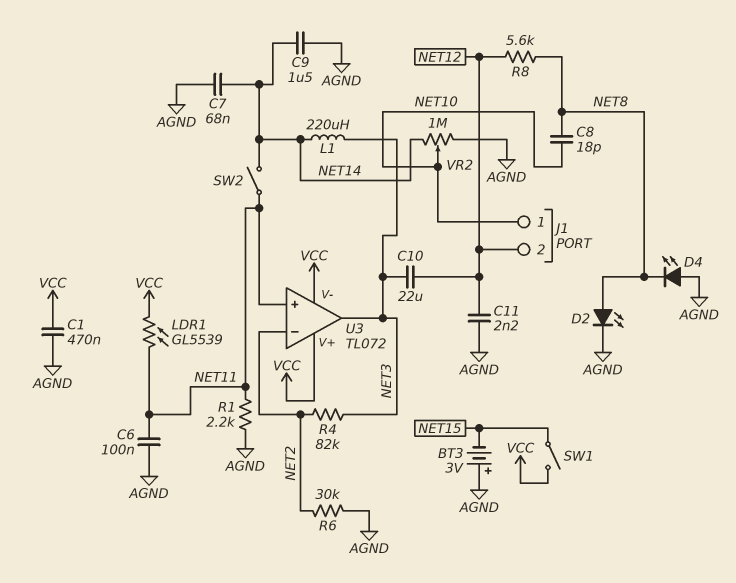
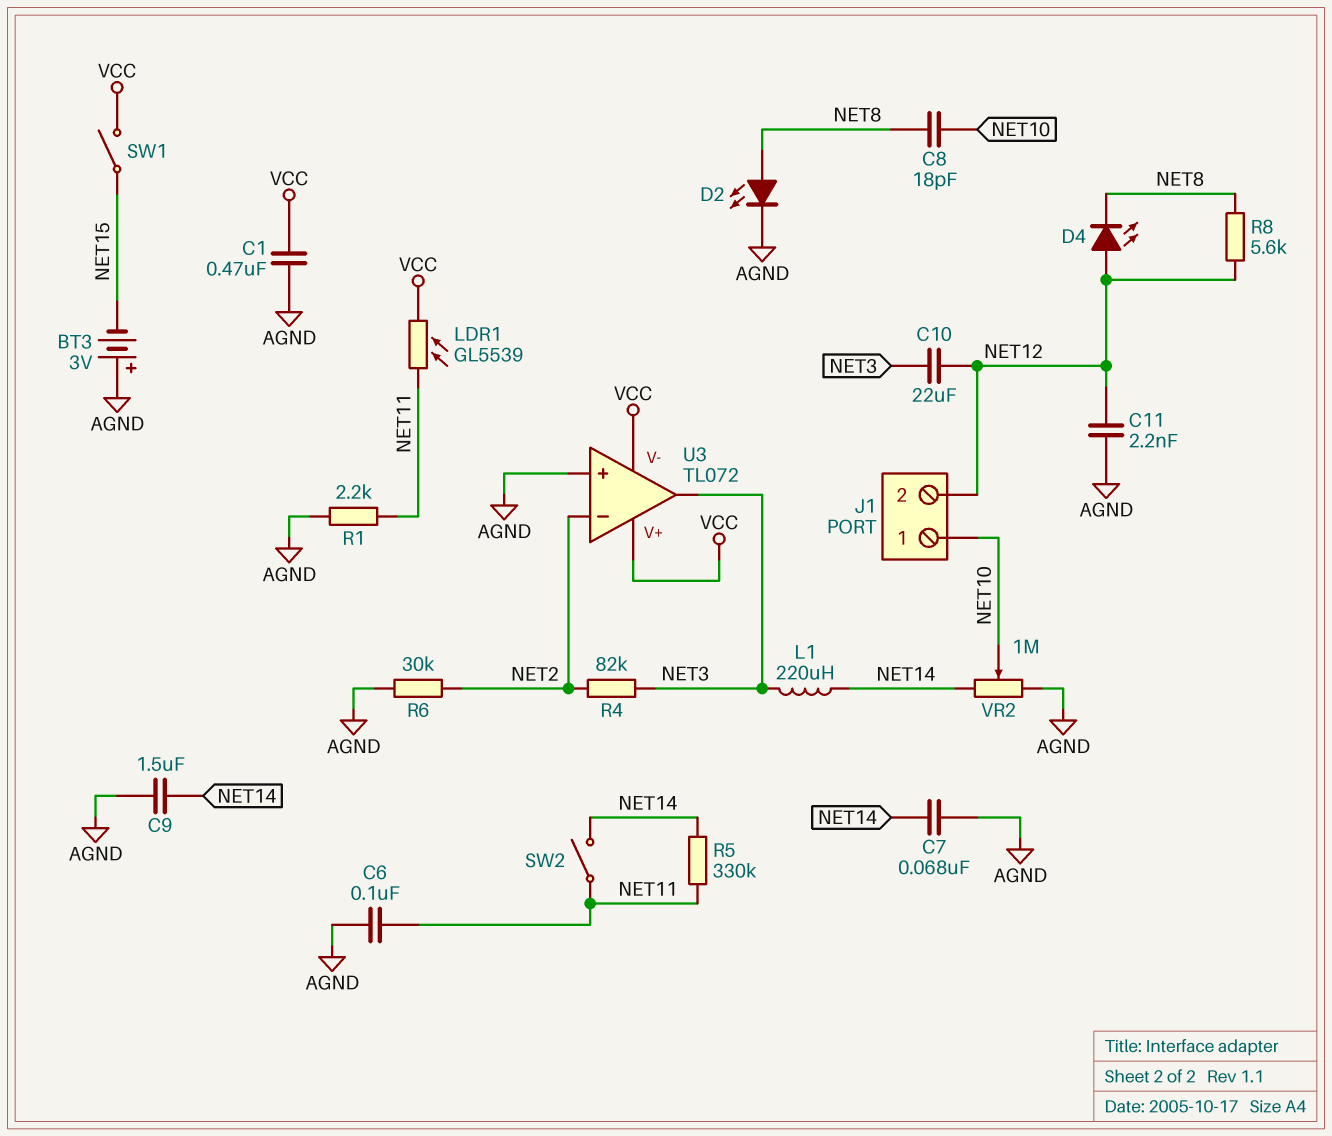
D4: LED (A AGND, K NET8) -> LED (A NET12, K NET8)
R5: none -> 330k (NET11, NET14)
U3 pin in+: NET11 -> AGND

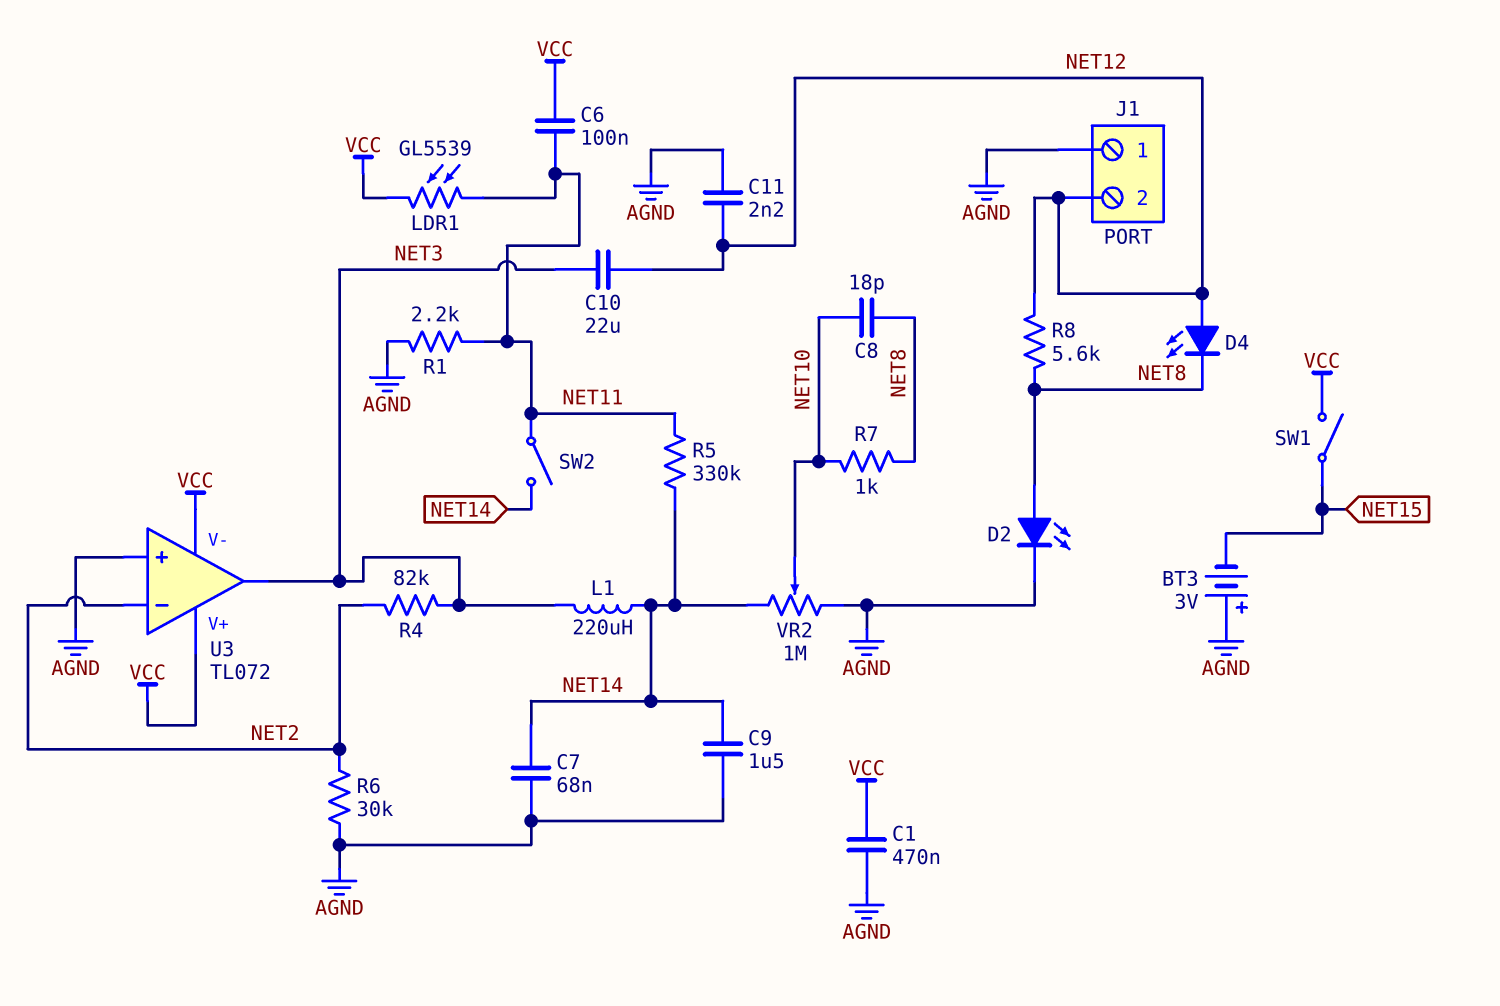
C6: 100nF (AGND, NET11) -> 100nF (NET11, VCC)
J1 pin 1: NET10 -> AGND
R7: none -> 1k (NET8, NET10)

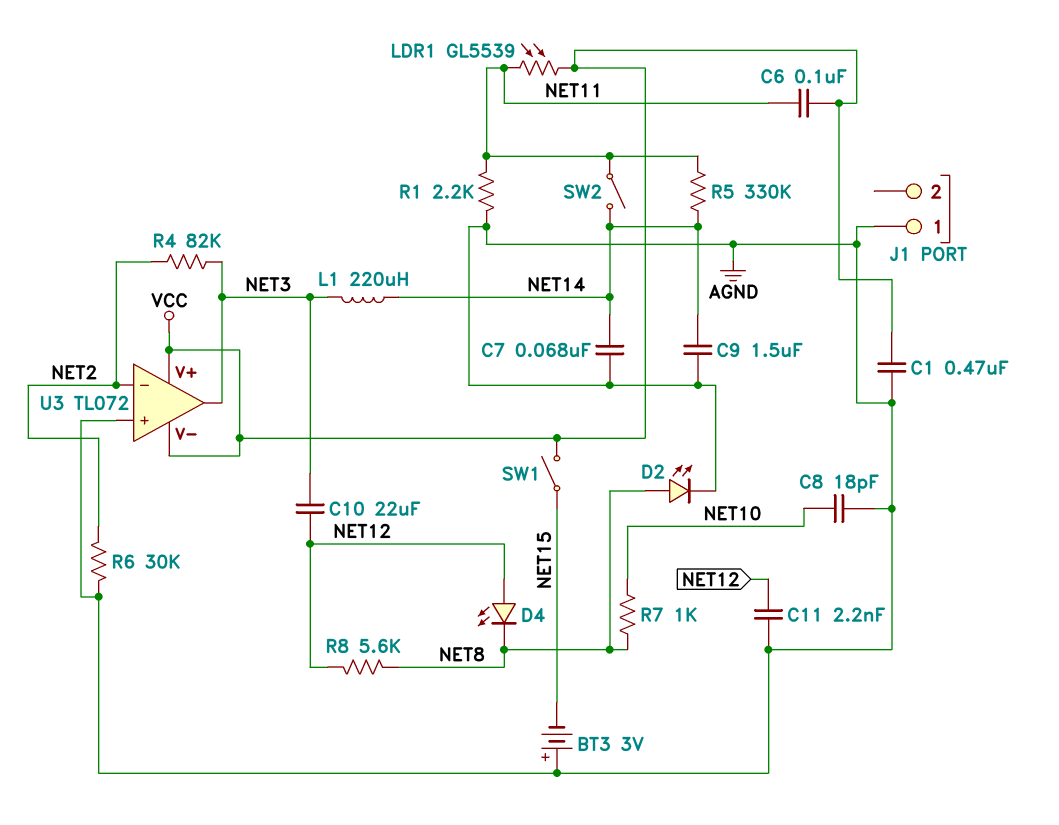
C8: 18pF (NET8, NET10) -> 18pF (AGND, NET10)
J1 pin 2: NET12 -> none
VR2: 1M (AGND, NET14, wiper NET10) -> none

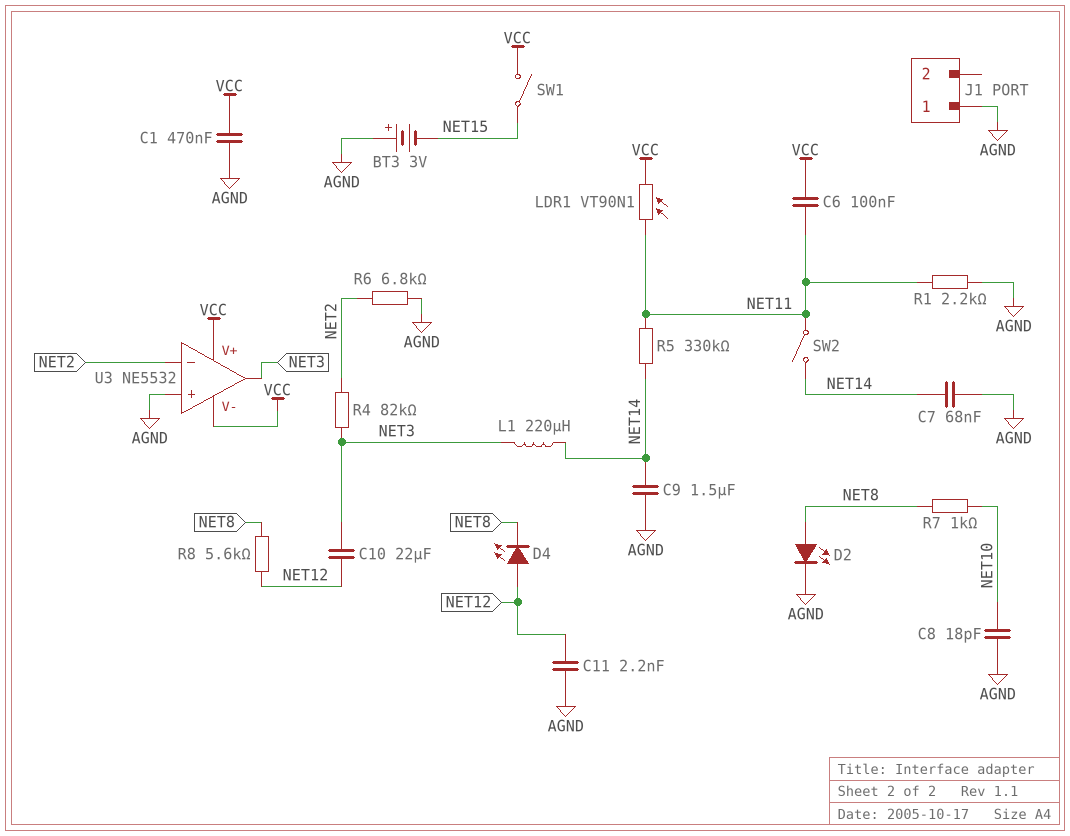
LDR1: GL5539 (NET11, VCC) -> VT90N1 (NET11, VCC)
R6: 30k (AGND, NET2) -> 6.8k (AGND, NET2)
U3: TL072 -> NE5532

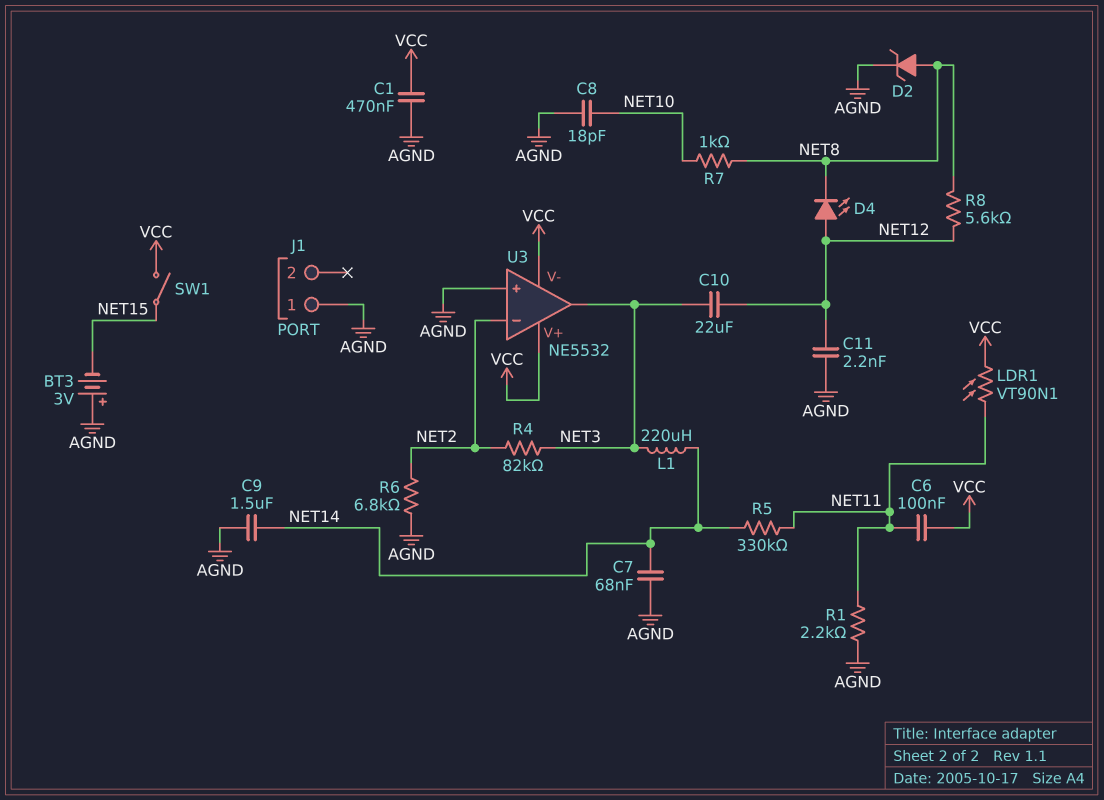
D2: LED (A NET8, K AGND) -> zener (A NET8, K AGND)
SW2: switch (NET11, NET14) -> none

